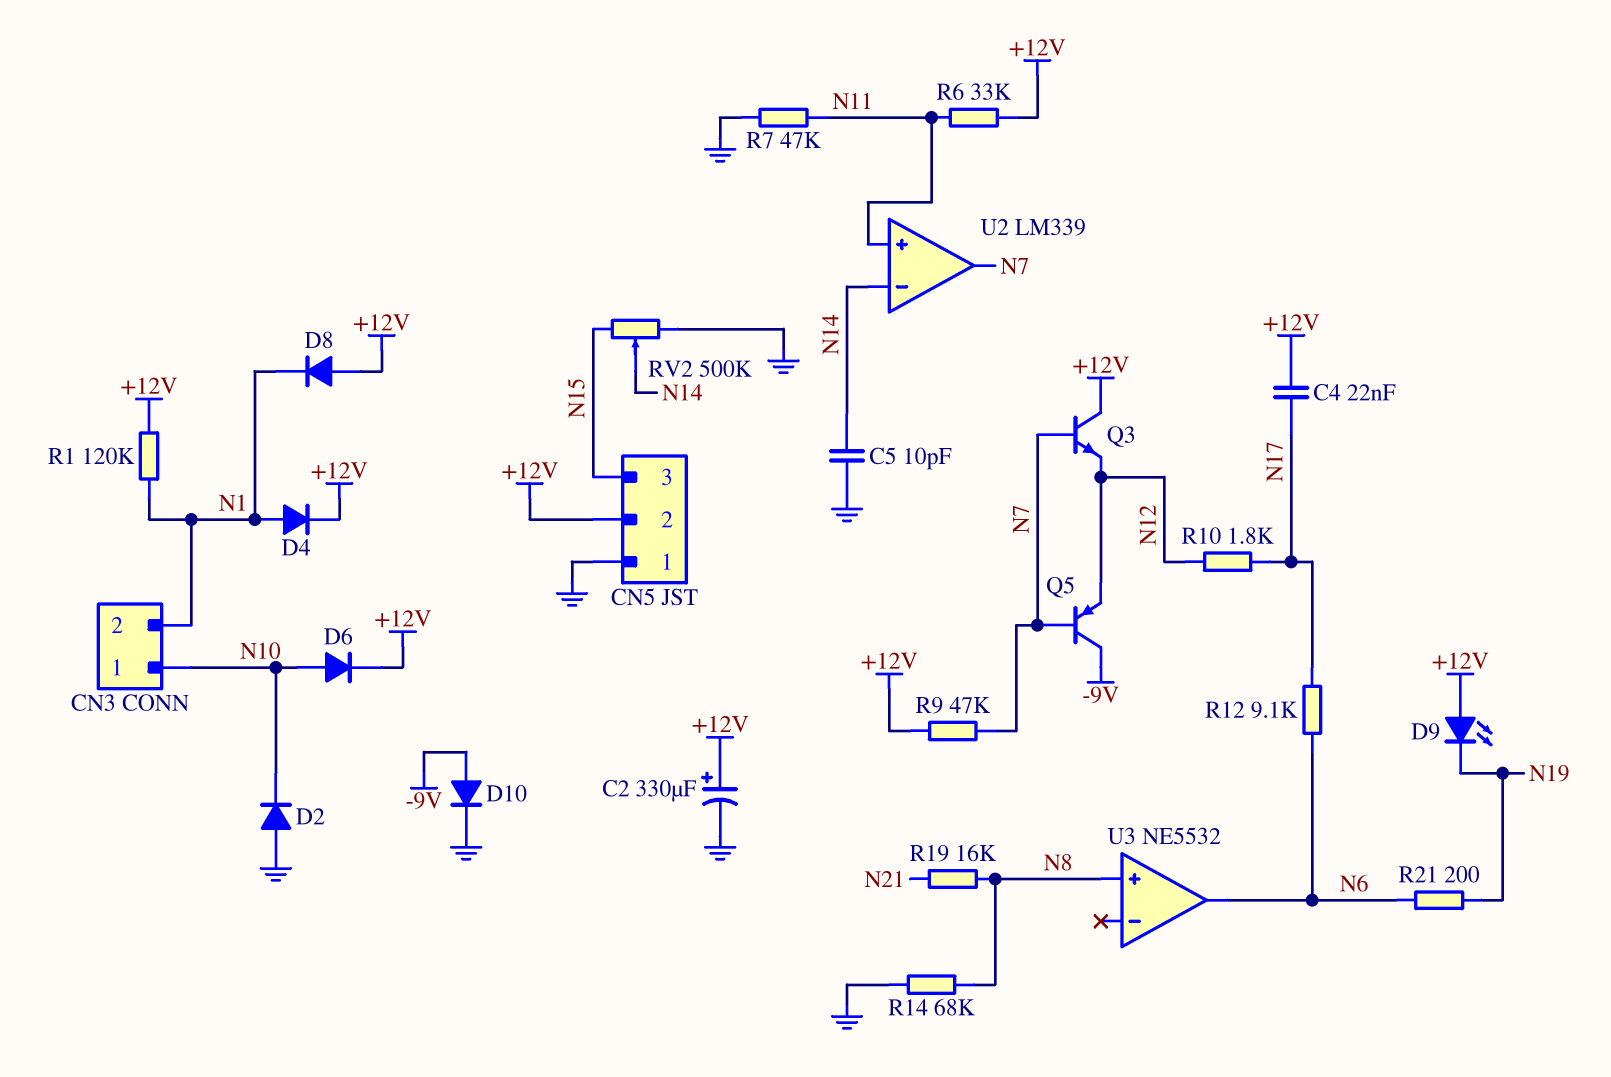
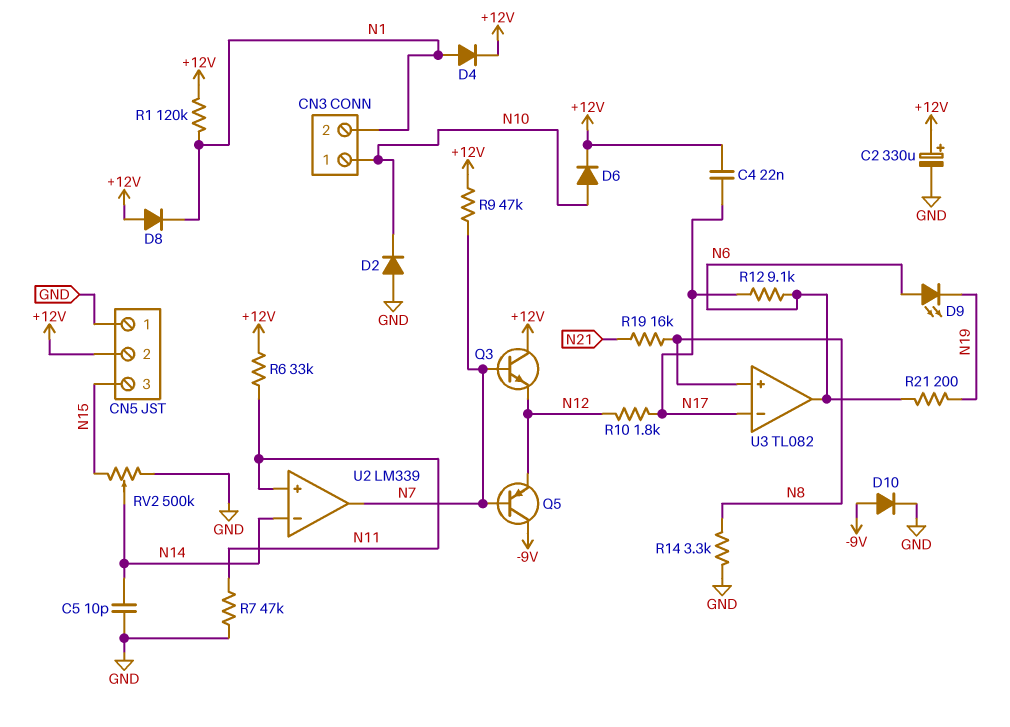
D9: LED (A +12V, K N19) -> LED (A N6, K N19)
R14: 68k (GND, N8) -> 3.3k (GND, N8)
U3: NE5532 -> TL082
U3 pin in-: none -> N17

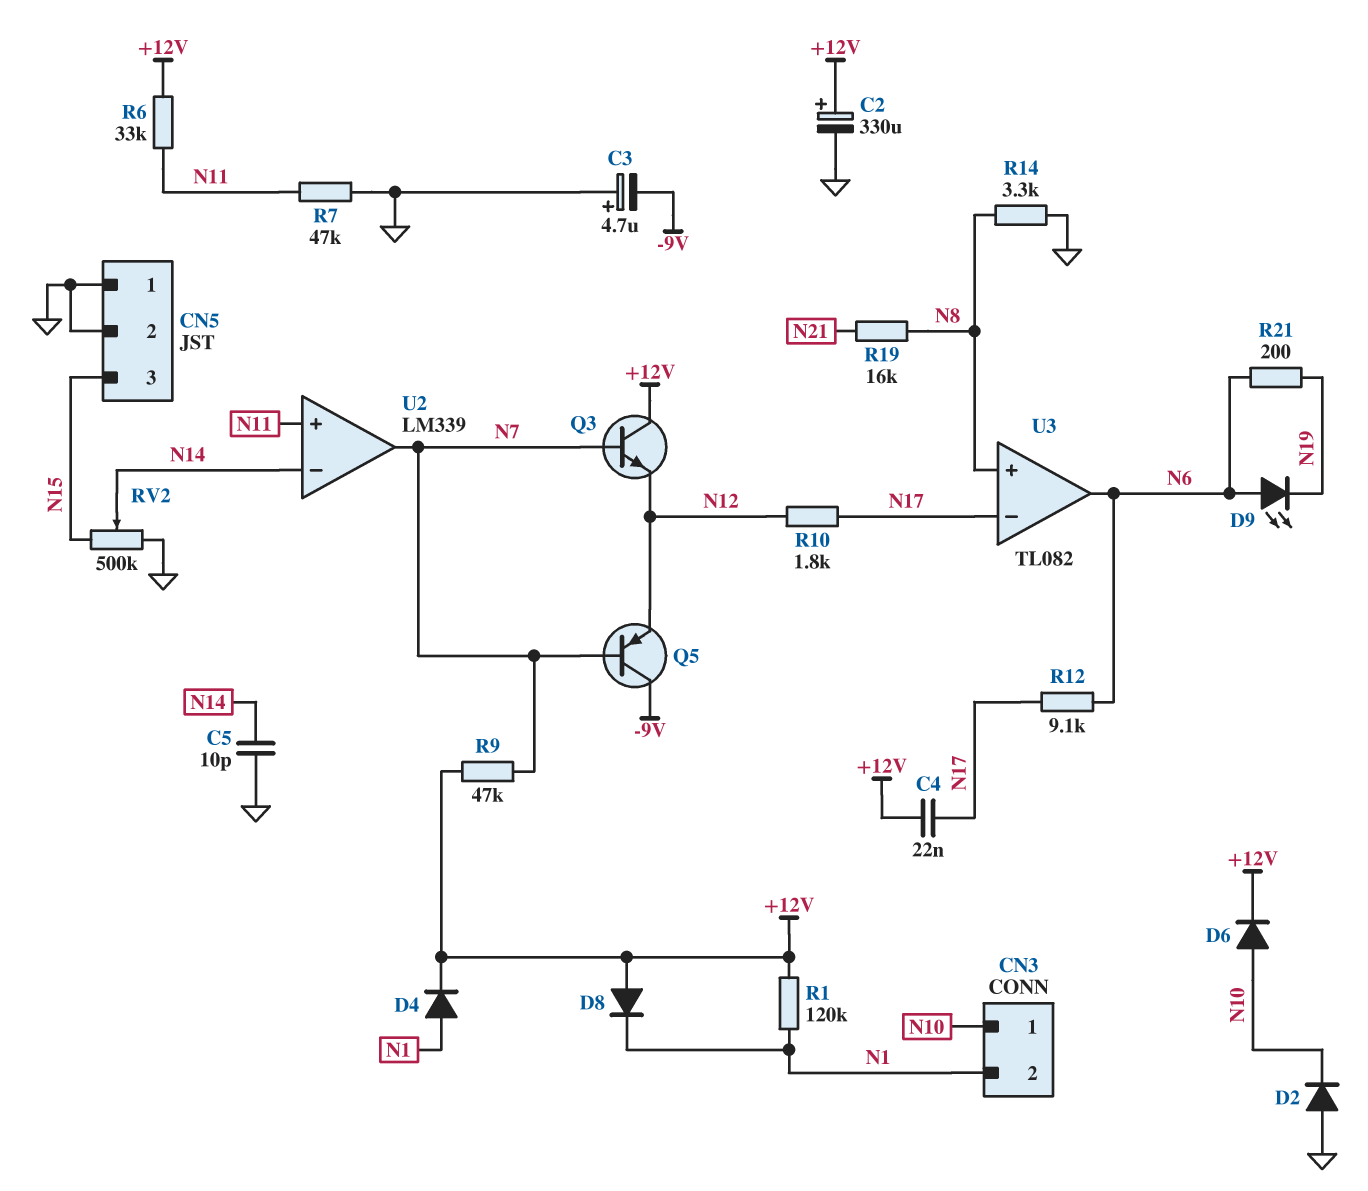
C3: none -> 4.7uF (plus GND, minus -9V)
CN5 pin 2: +12V -> GND
D10: diode (A -9V, K GND) -> none

